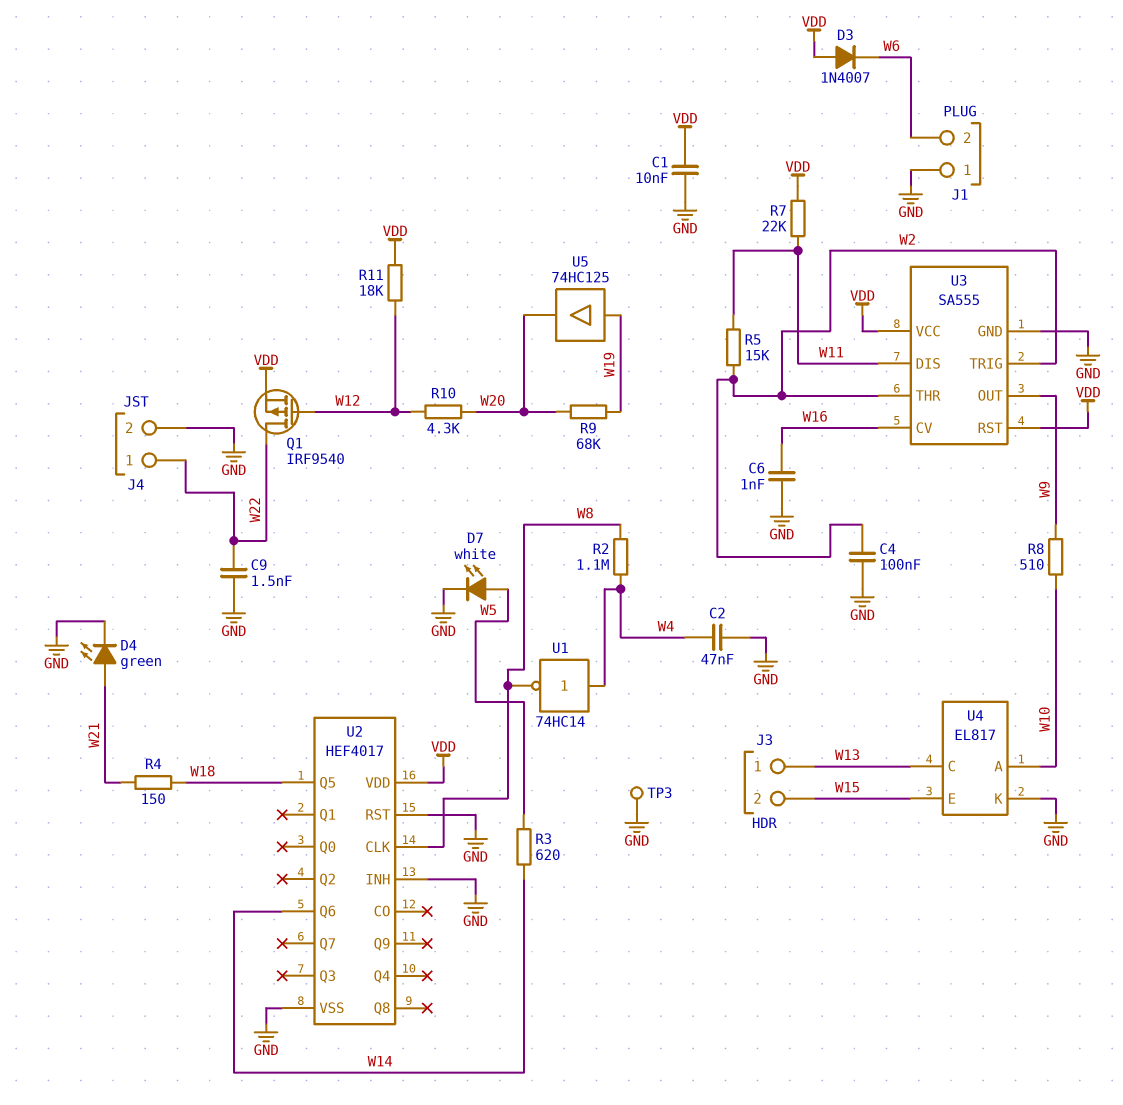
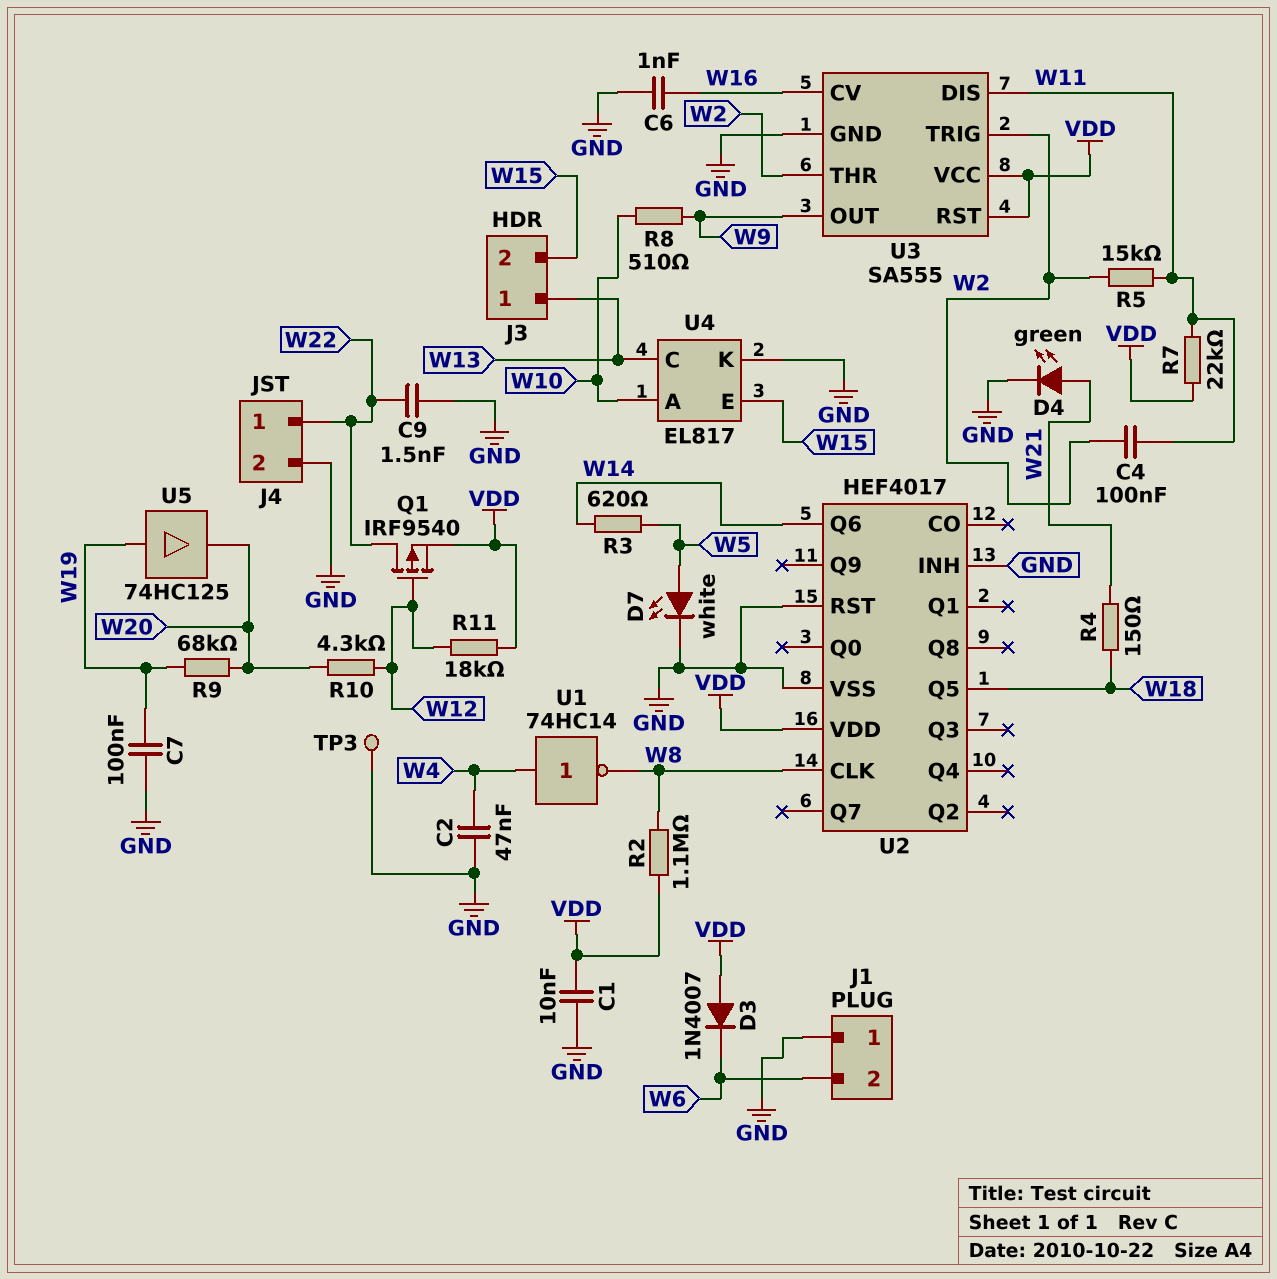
C4: 100nF (GND, W2) -> 100nF (W2, W11)
C7: none -> 100nF (GND, W19)
R2: 1.1M (W4, W8) -> 1.1M (VDD, W8)

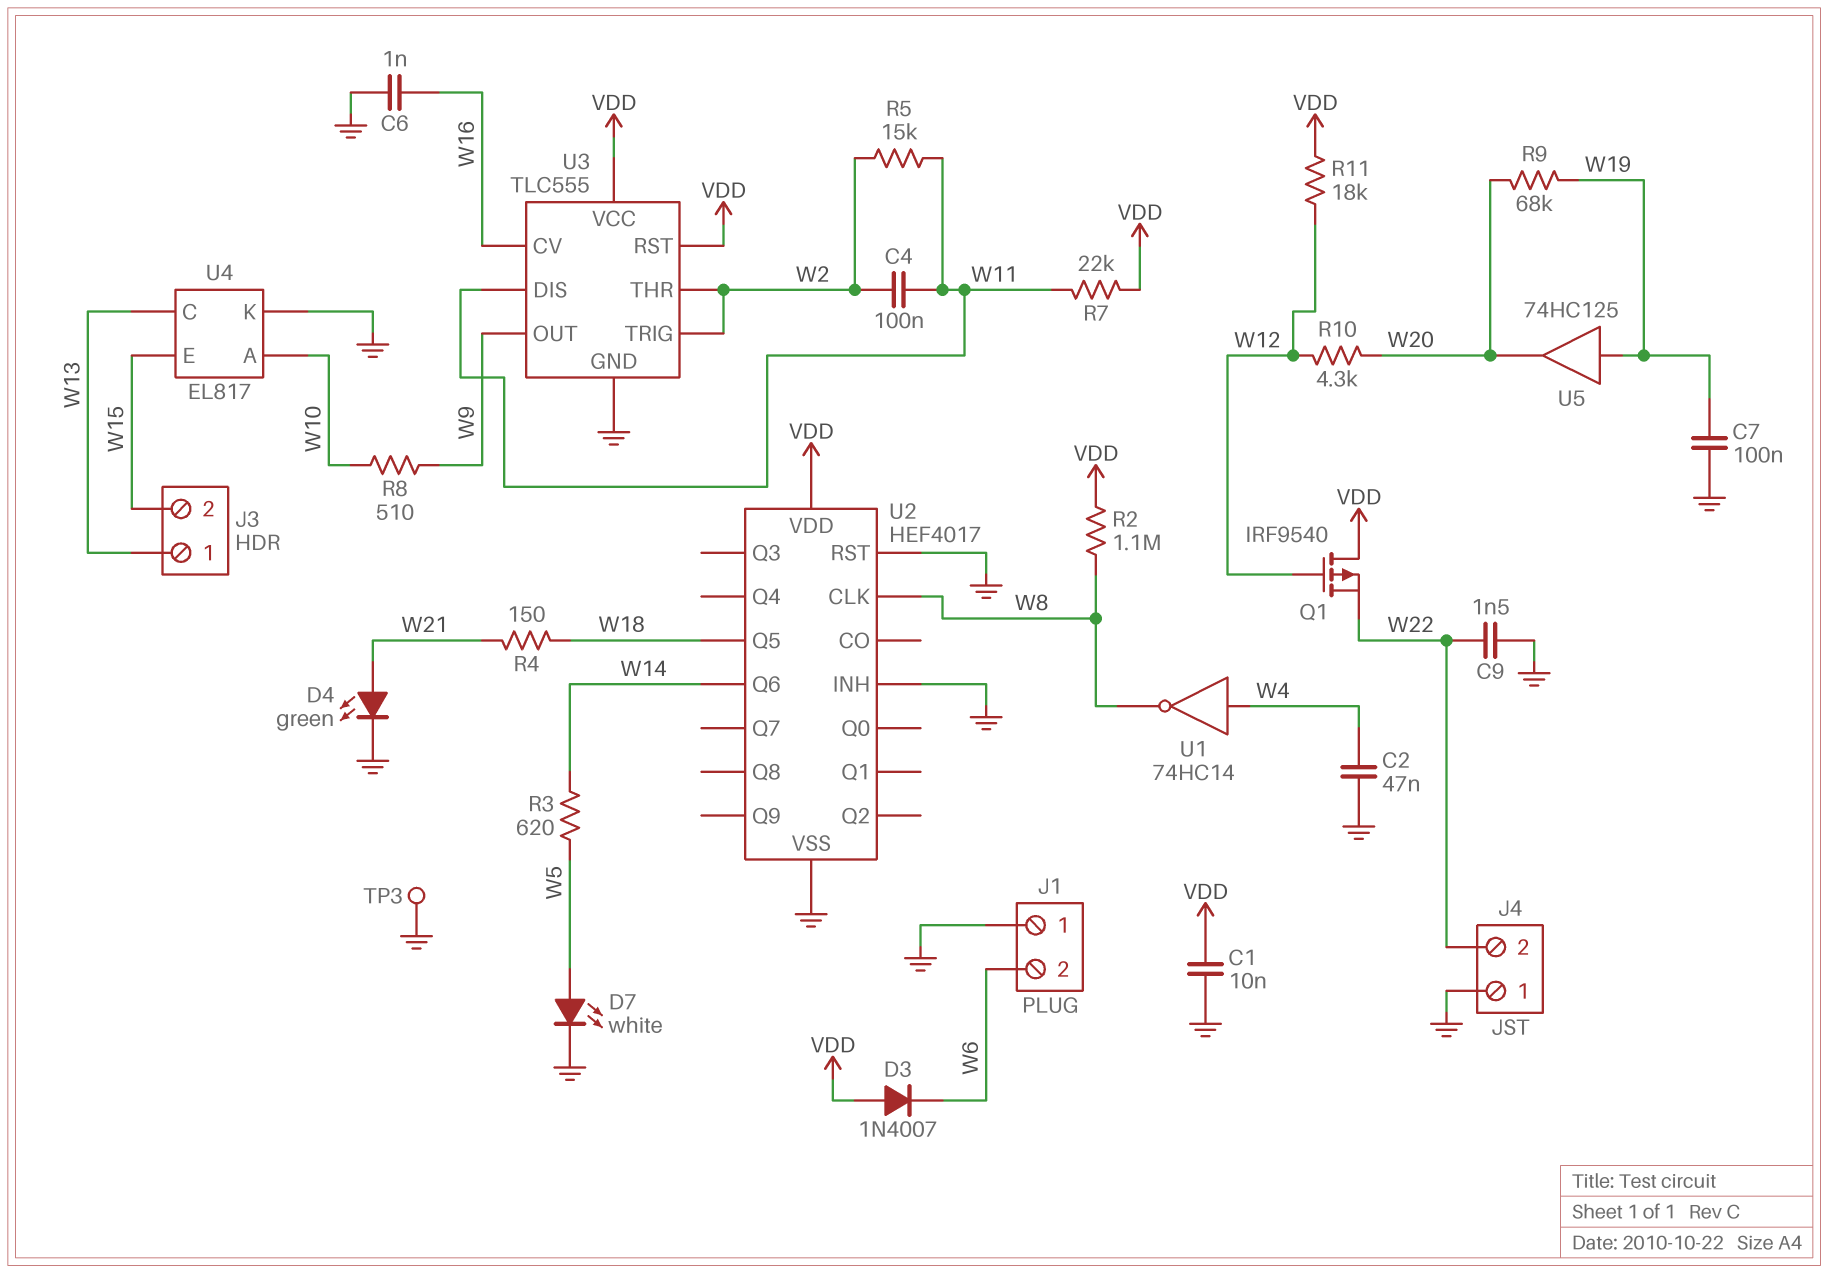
J4 pin 1: W22 -> GND
J4 pin 2: GND -> W22
Q1: PMOS IRF9540 (G W12, D W22, S VDD) -> PMOS IRF9540 (G W12, D VDD, S W22)
U3: SA555 -> TLC555

